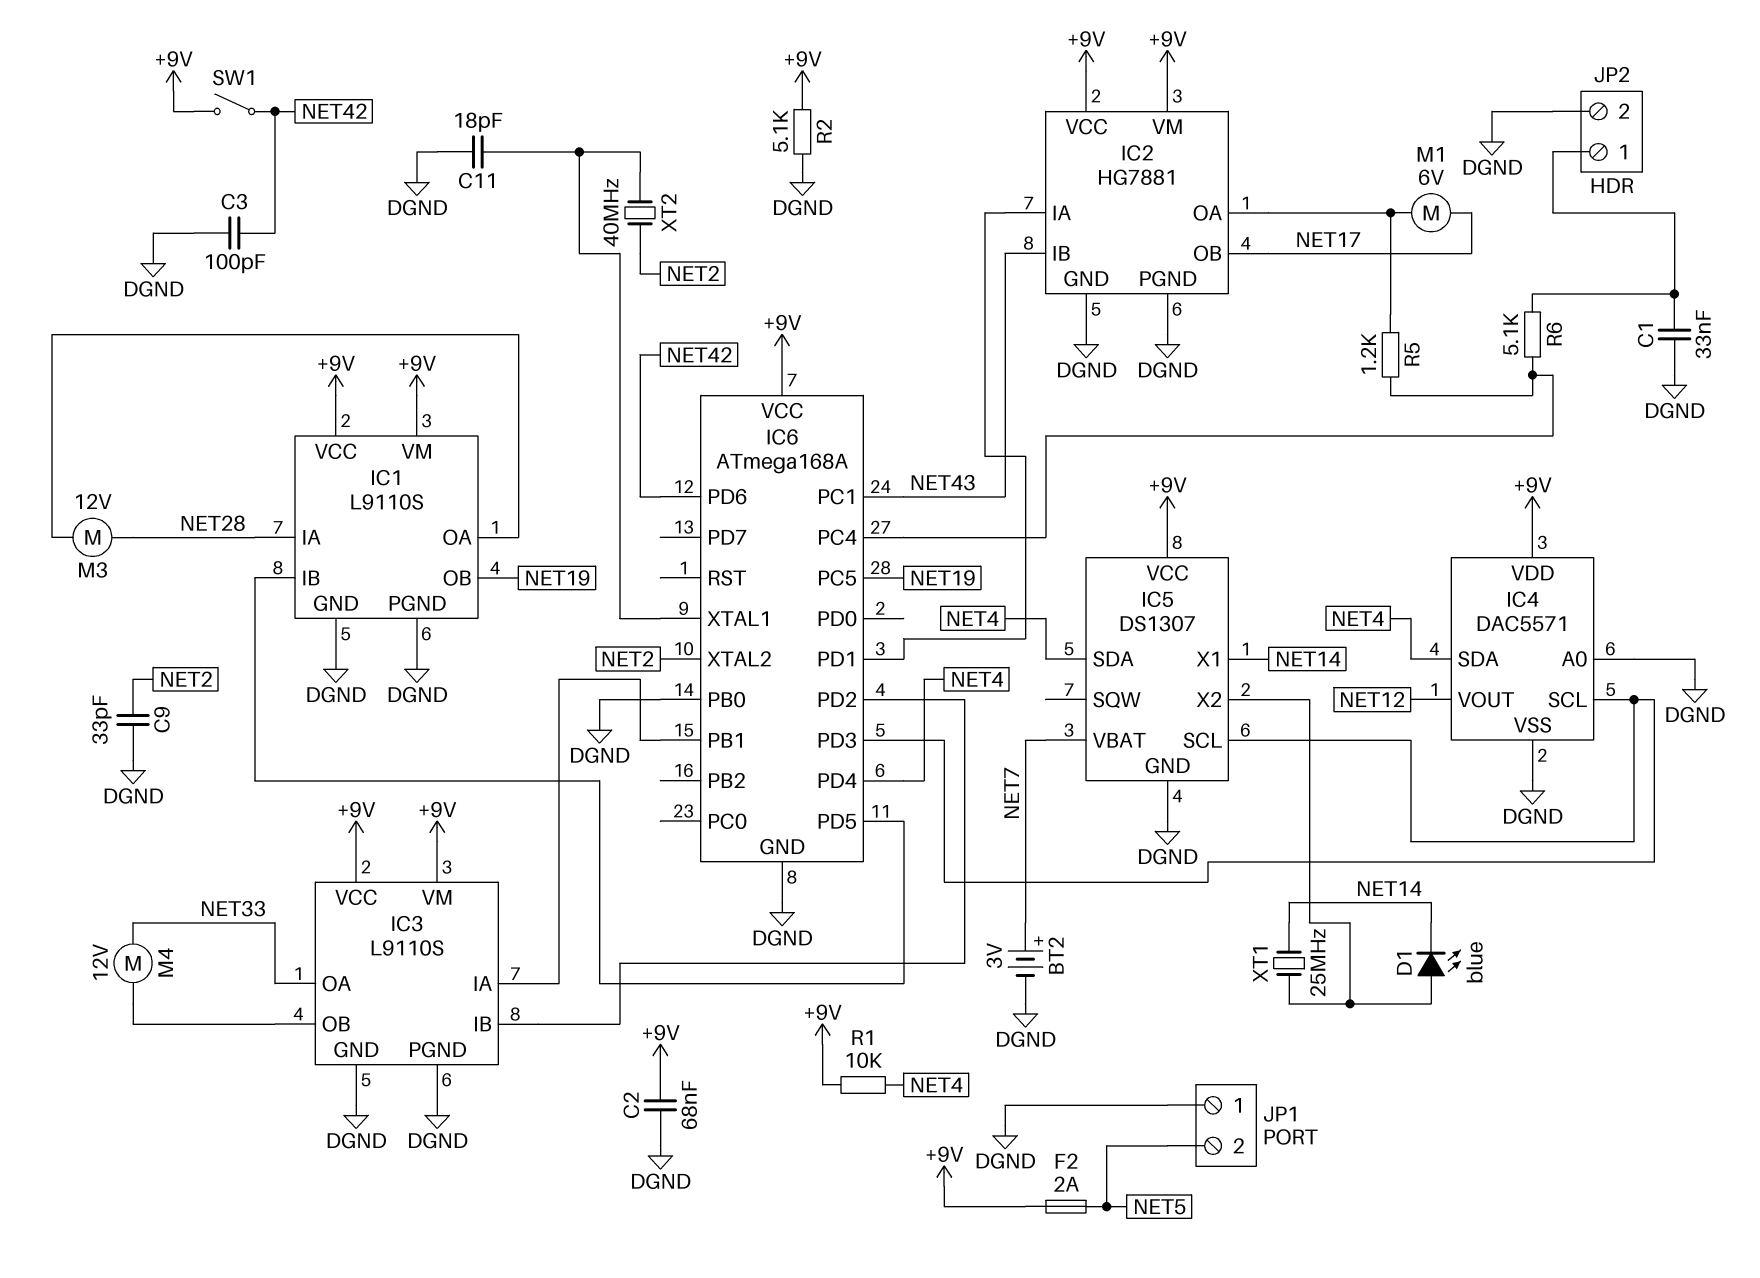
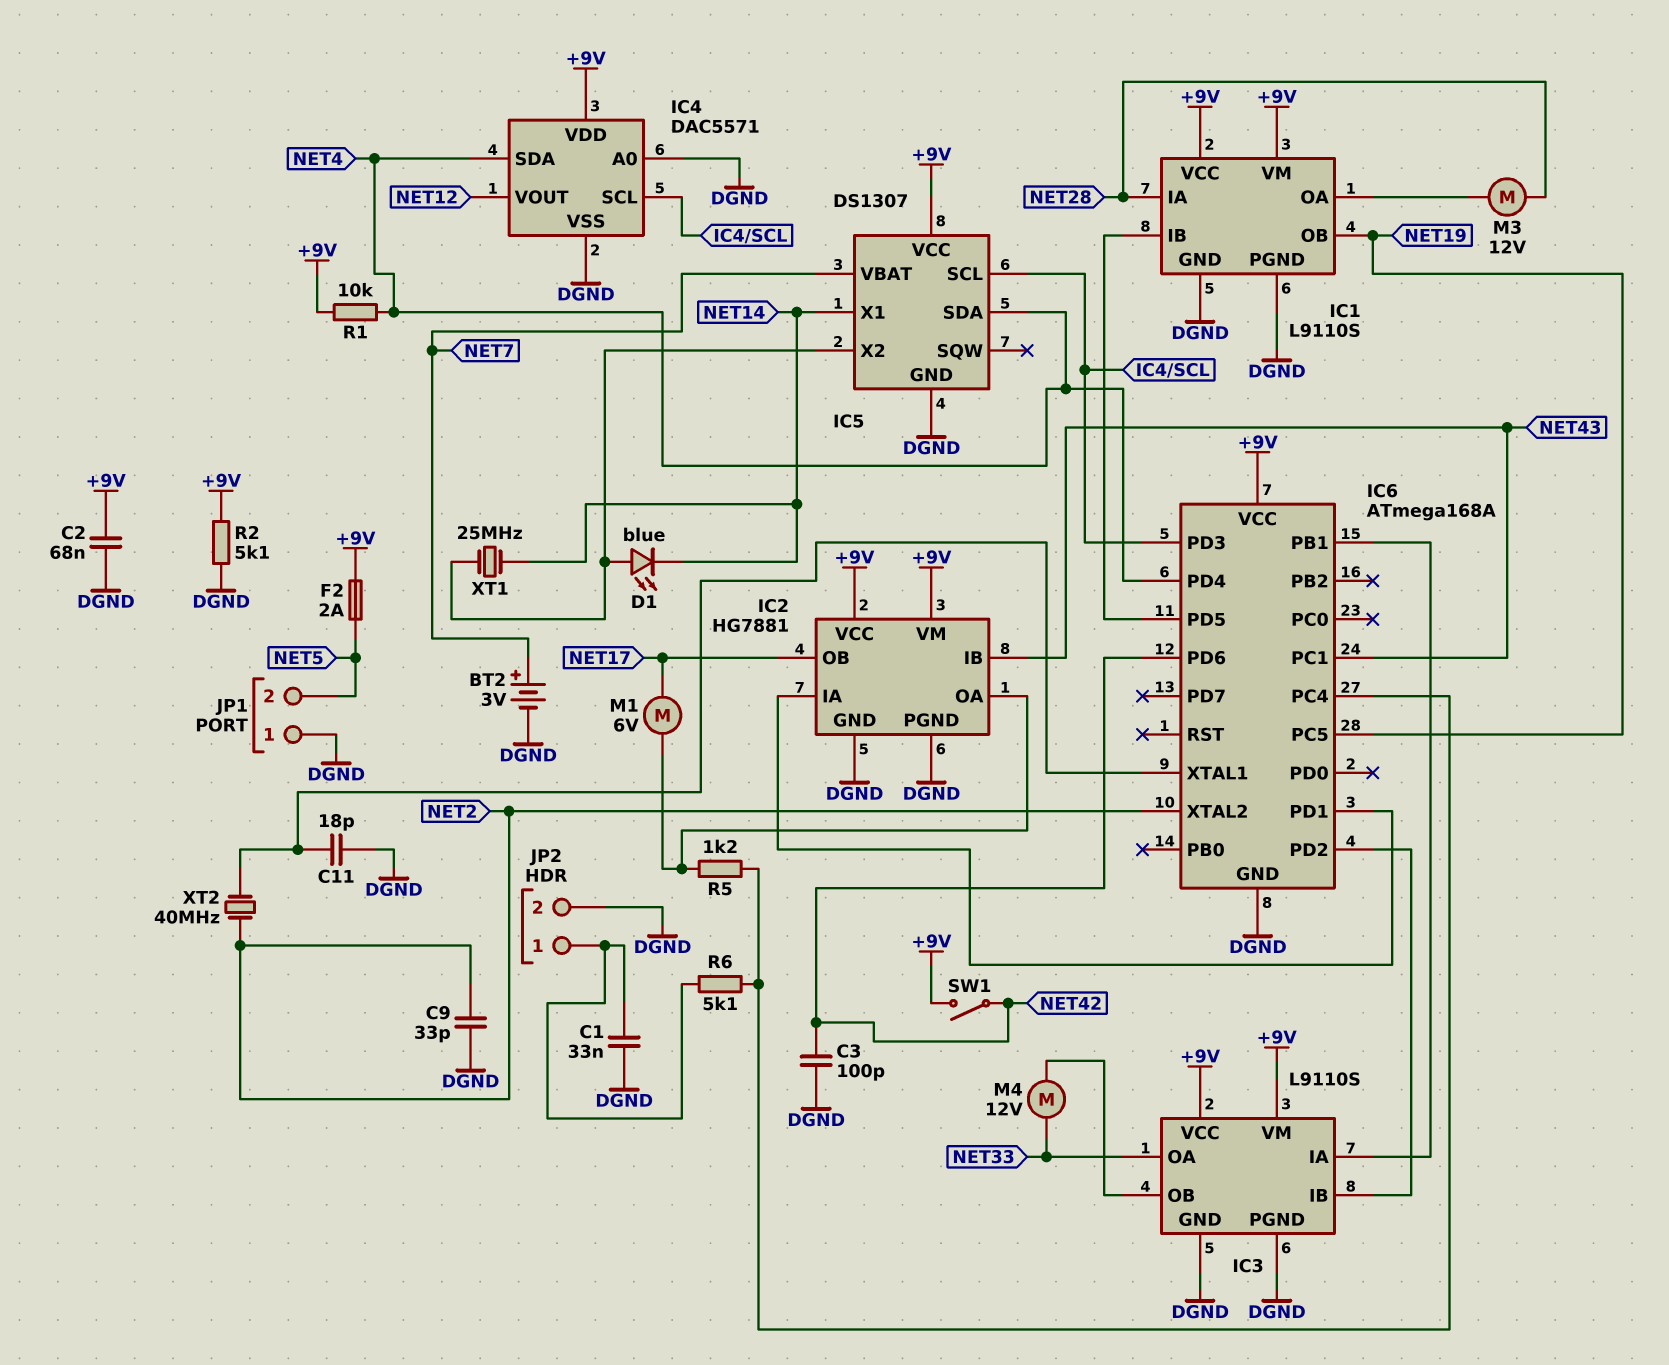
IC6 pin PB0: DGND -> none

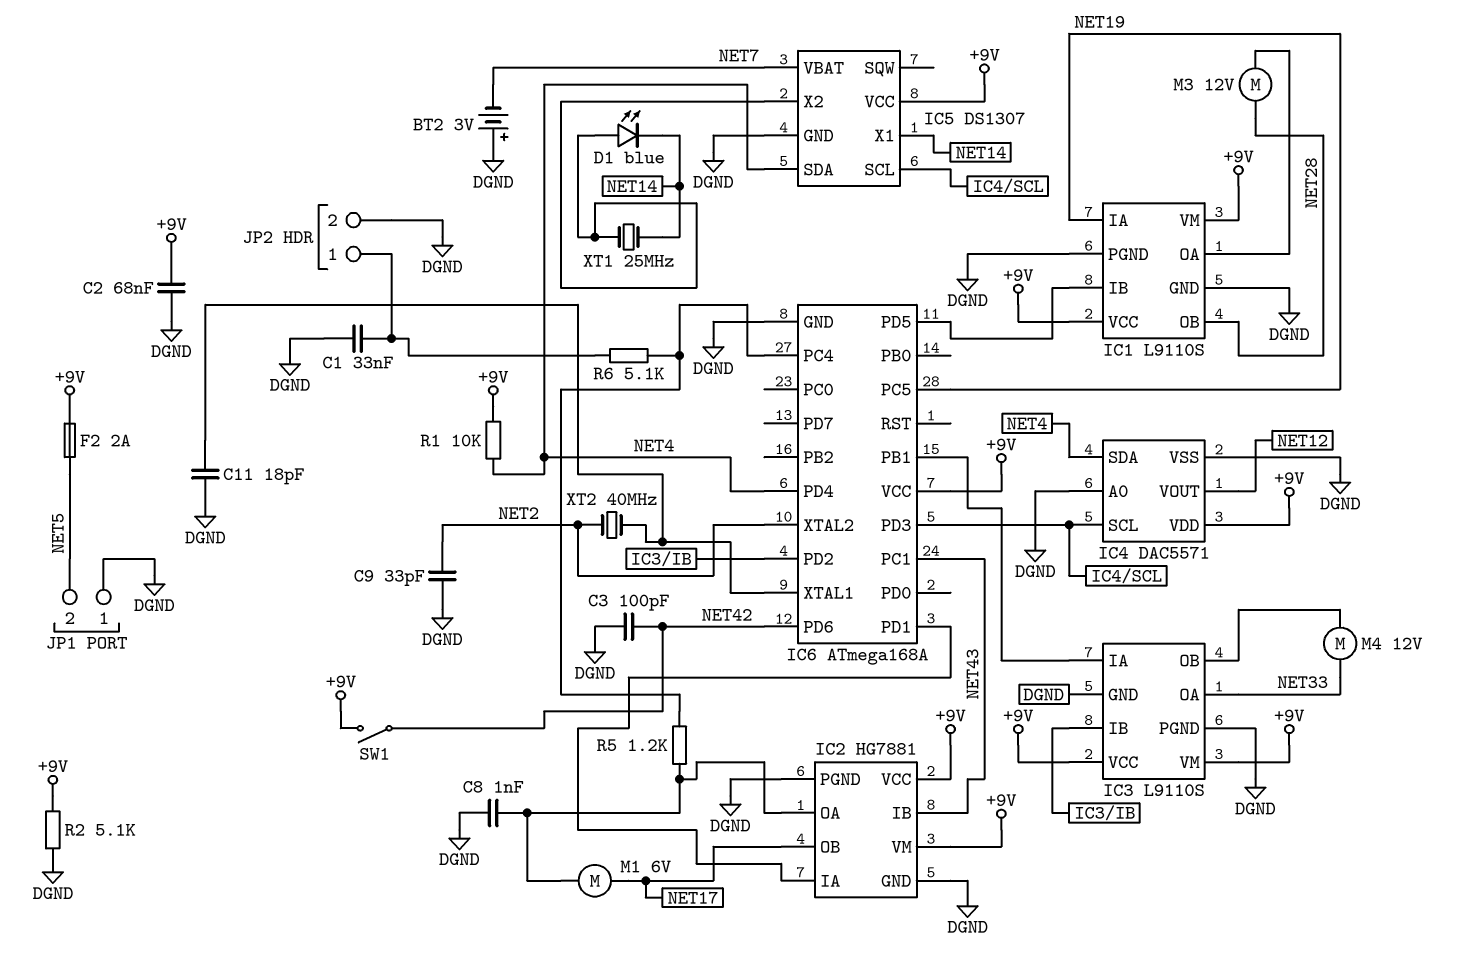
BT2: 3V (plus NET7, minus DGND) -> 3V (plus DGND, minus NET7)
C8: none -> 1nF (DGND, IC2/OA)
IC1 pin IA: NET28 -> NET19
IC1 pin OB: NET19 -> NET28

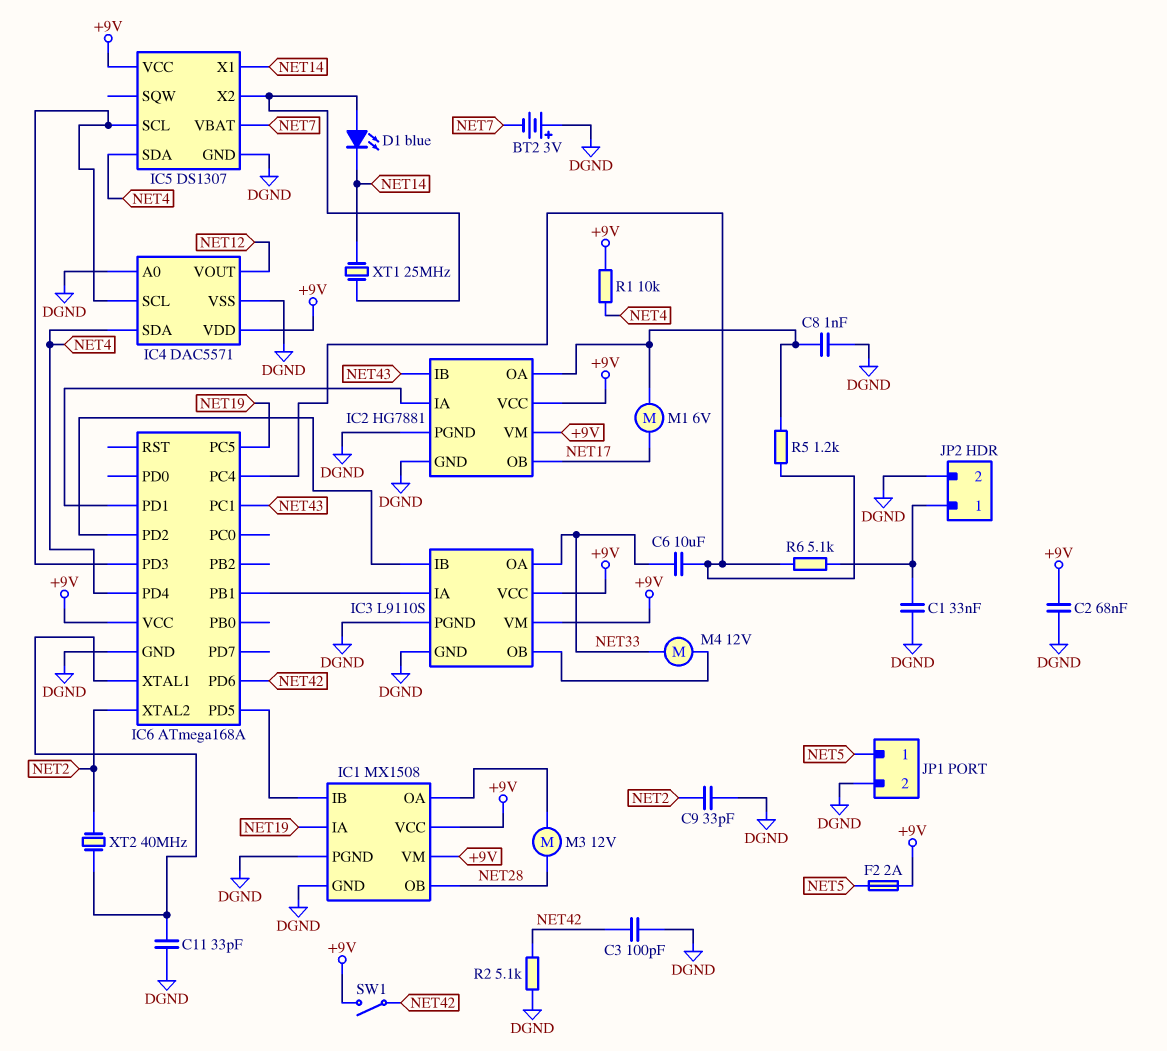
C6: none -> 10uF (IC6/PC4, NET33)
C11: 18pF (DGND, IC6/XTAL1) -> 33pF (DGND, IC6/XTAL1)
IC1: L9110S -> MX1508
JP1 pin 1: DGND -> NET5
JP1 pin 2: NET5 -> DGND
R2: 5.1k (+9V, DGND) -> 5.1k (DGND, NET42)

